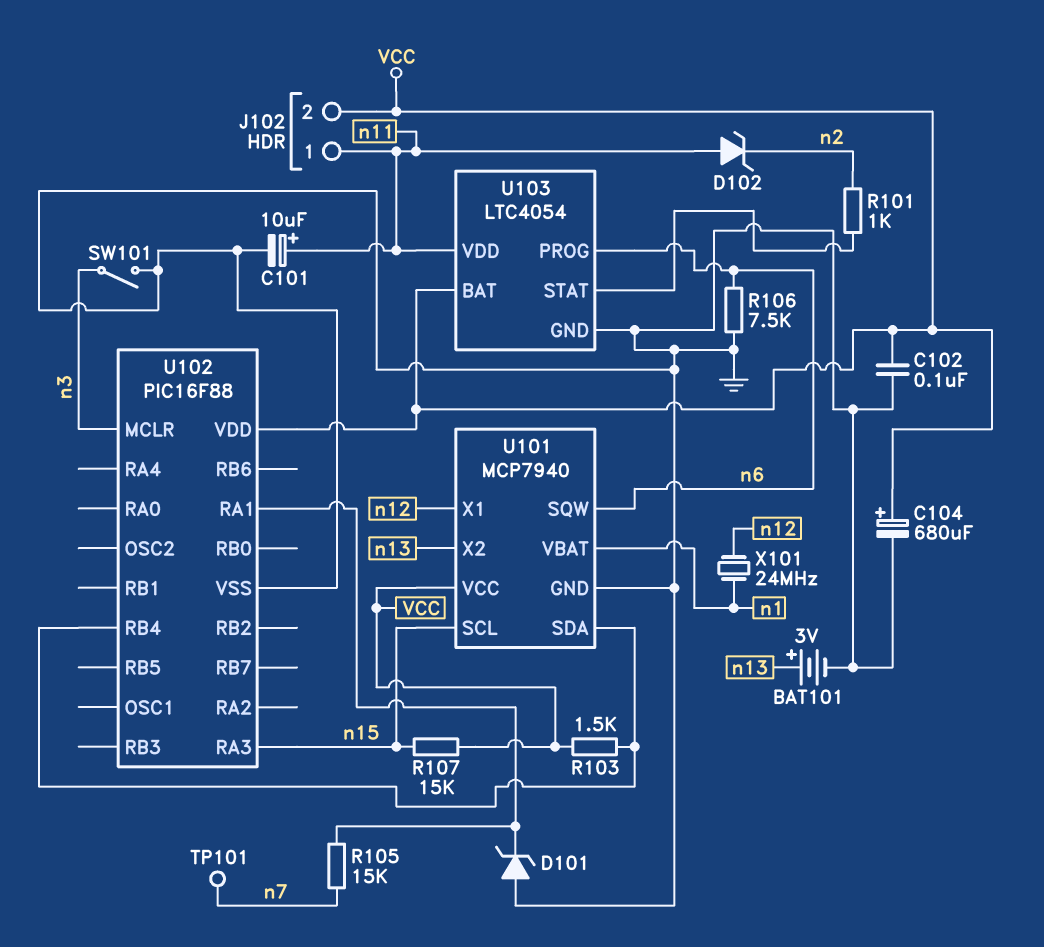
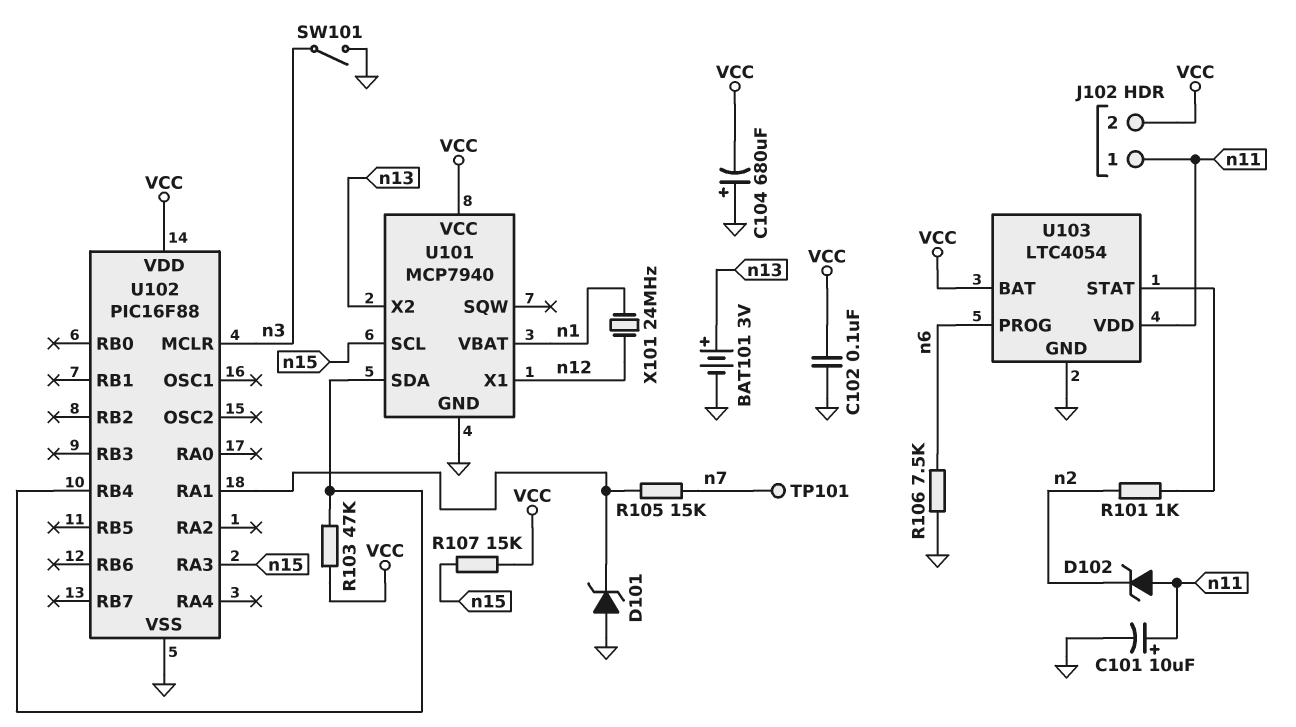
C104: 680uF (plus VCC, minus GND) -> 680uF (plus GND, minus VCC)
R103: 1.5k (U101/SDA, VCC) -> 47k (U101/SDA, VCC)
U101 pin SQW: n6 -> none

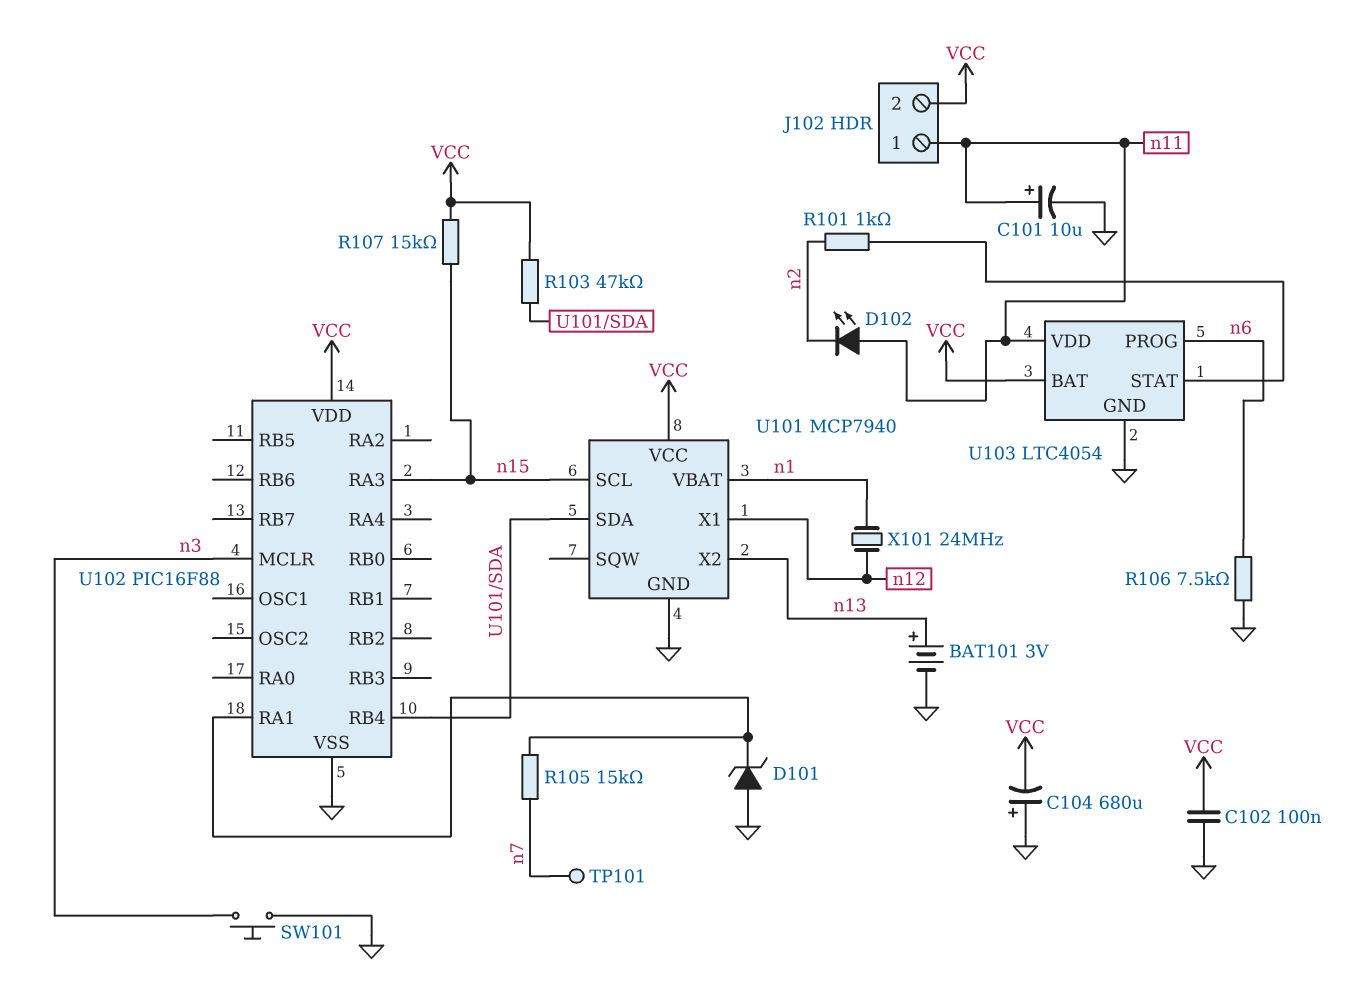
D102: zener (A n11, K n2) -> LED (A n11, K n2)
SW101: switch (GND, n3) -> button (GND, n3)

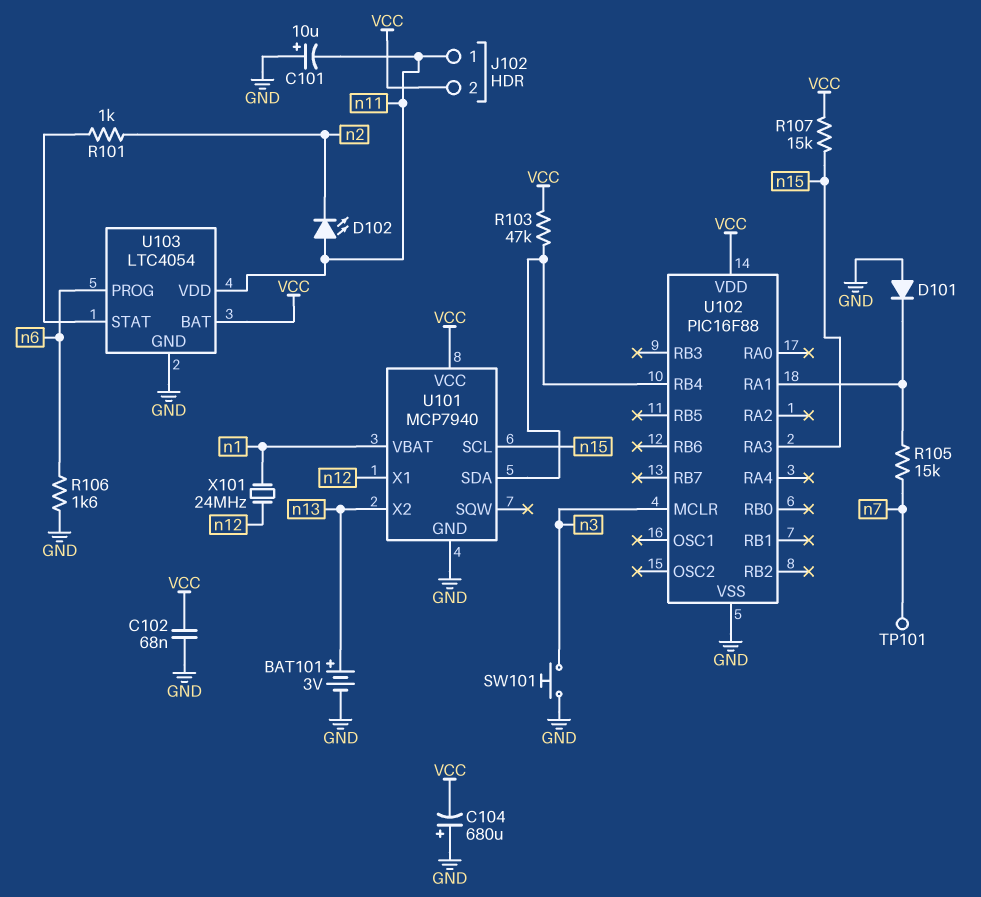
C101: 10uF (plus n11, minus GND) -> 10uF (plus GND, minus n11)
C102: 100nF (GND, VCC) -> 68nF (GND, VCC)
D101: zener (A GND, K U102/RA1) -> diode (A GND, K U102/RA1)
R106: 7.5k (GND, n6) -> 1.6k (GND, n6)

